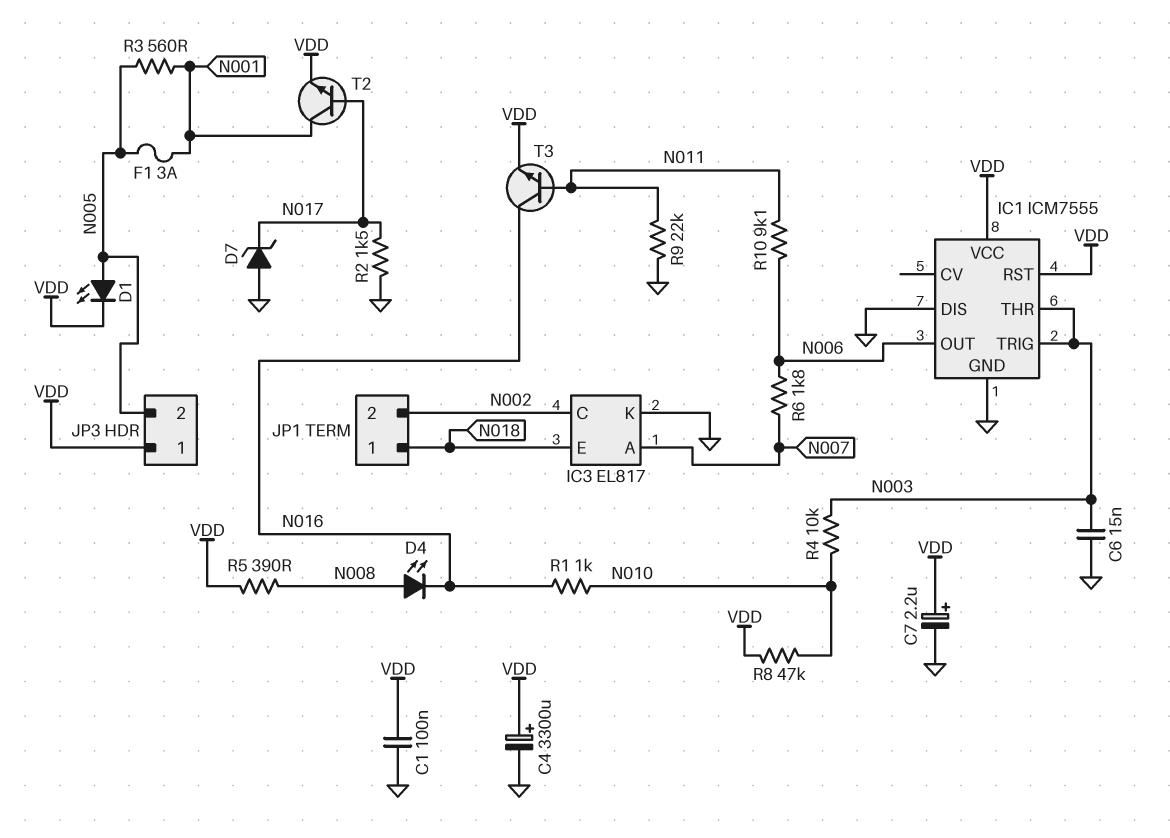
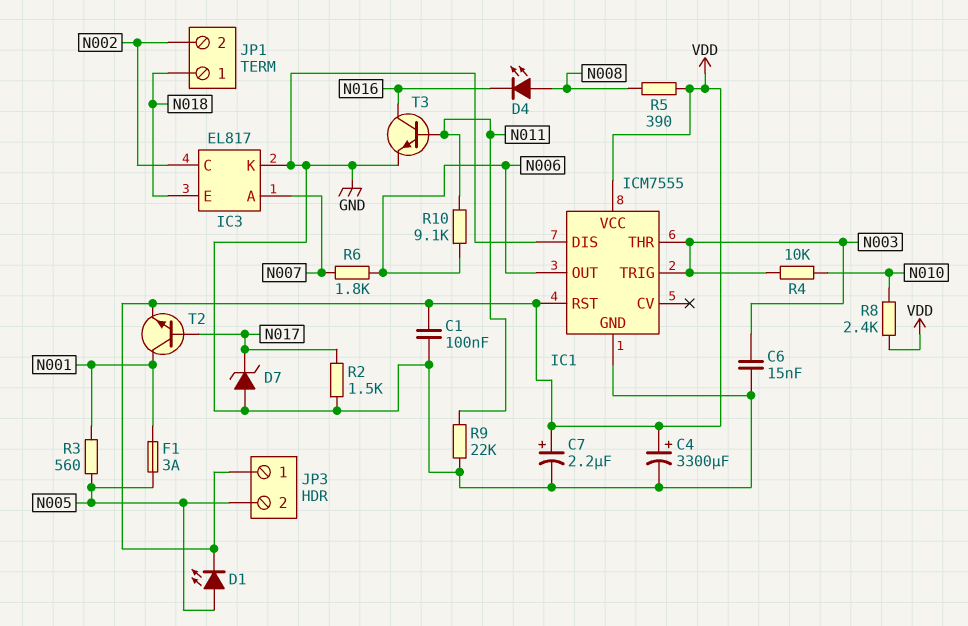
R1: 1k (N010, N016) -> none
R8: 47k (N010, VDD) -> 2.4k (N010, VDD)
T3: NPN (B N011, C N016, E VDD) -> NPN (B N011, C N016, E GND)

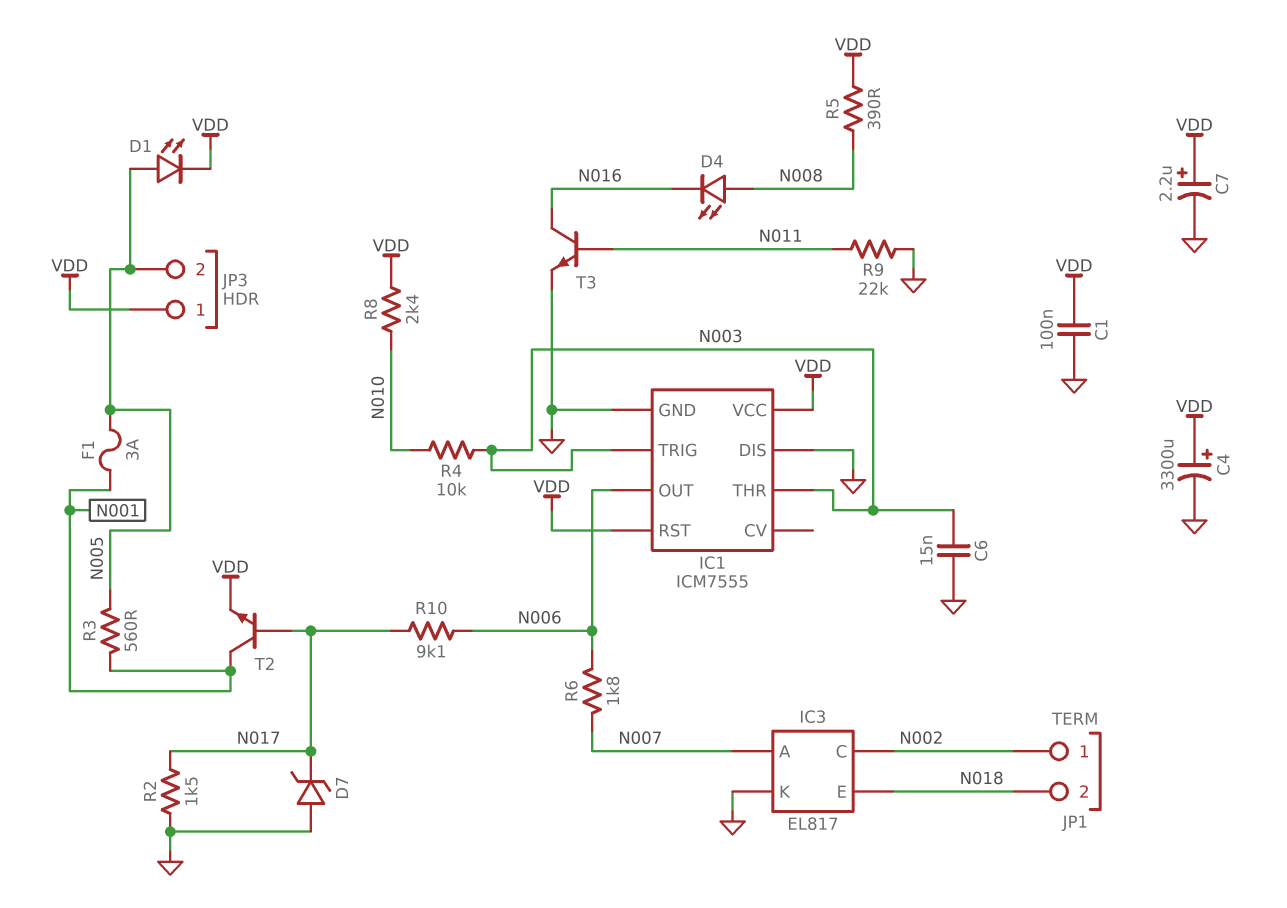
JP1 pin 1: N018 -> N002
JP1 pin 2: N002 -> N018
R10: 9.1k (N006, N011) -> 9.1k (N006, N017)

